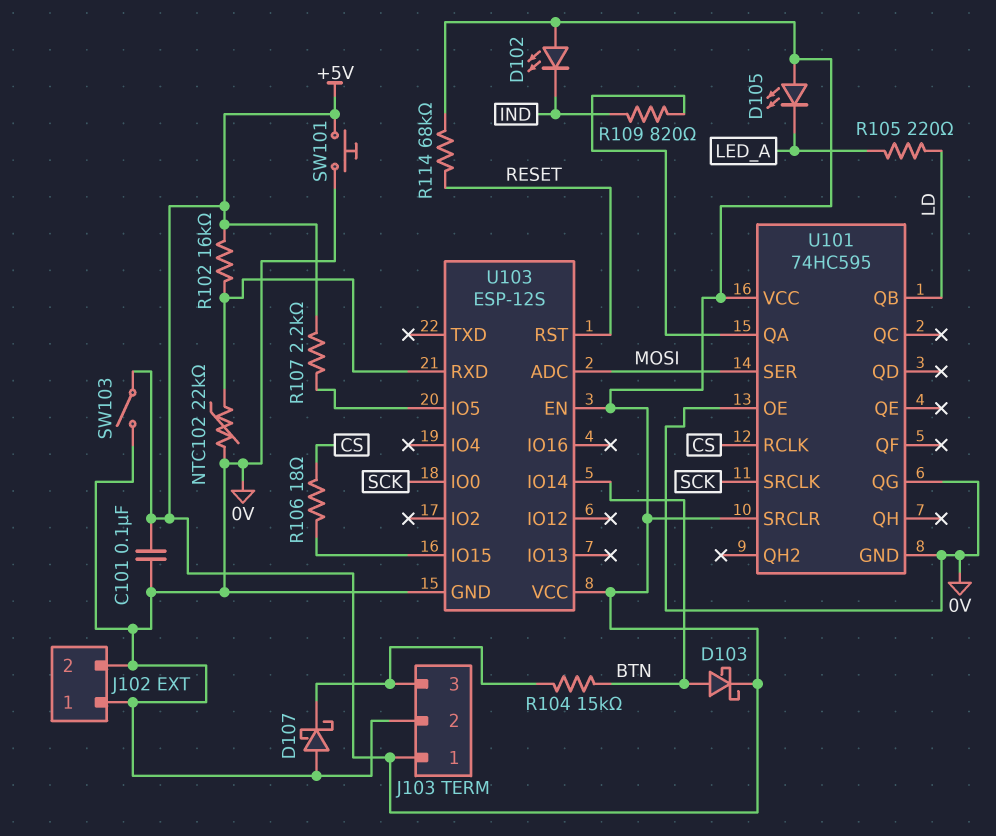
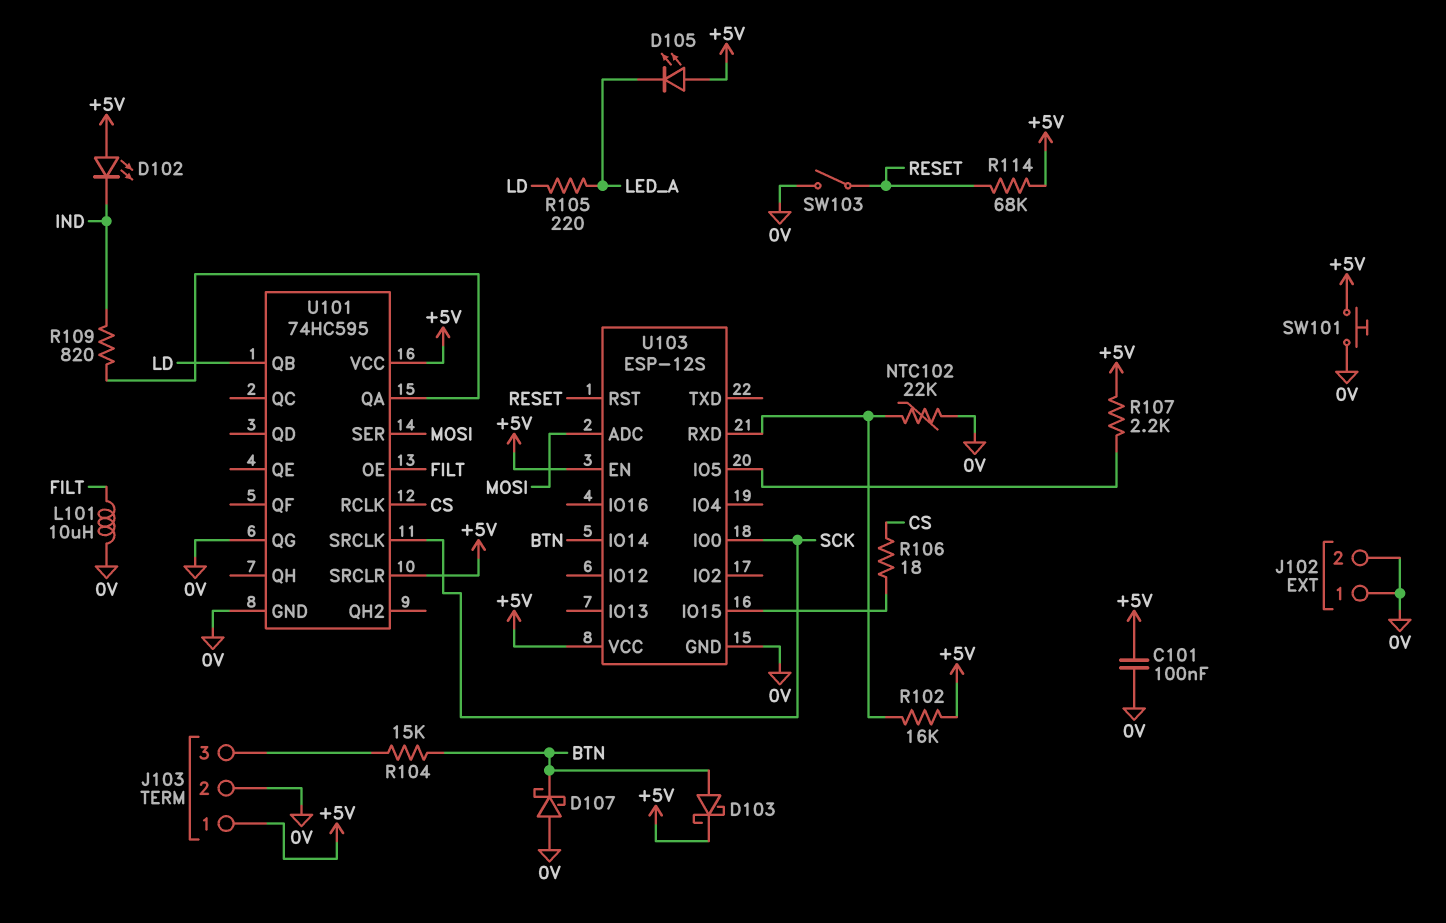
D107: schottky (A 0V, K J103/3) -> schottky (A 0V, K BTN)
L101: none -> 10uH (0V, FILT)
SW103: switch (+5V, 0V) -> switch (0V, RESET)
U101 pin OE: 0V -> FILT

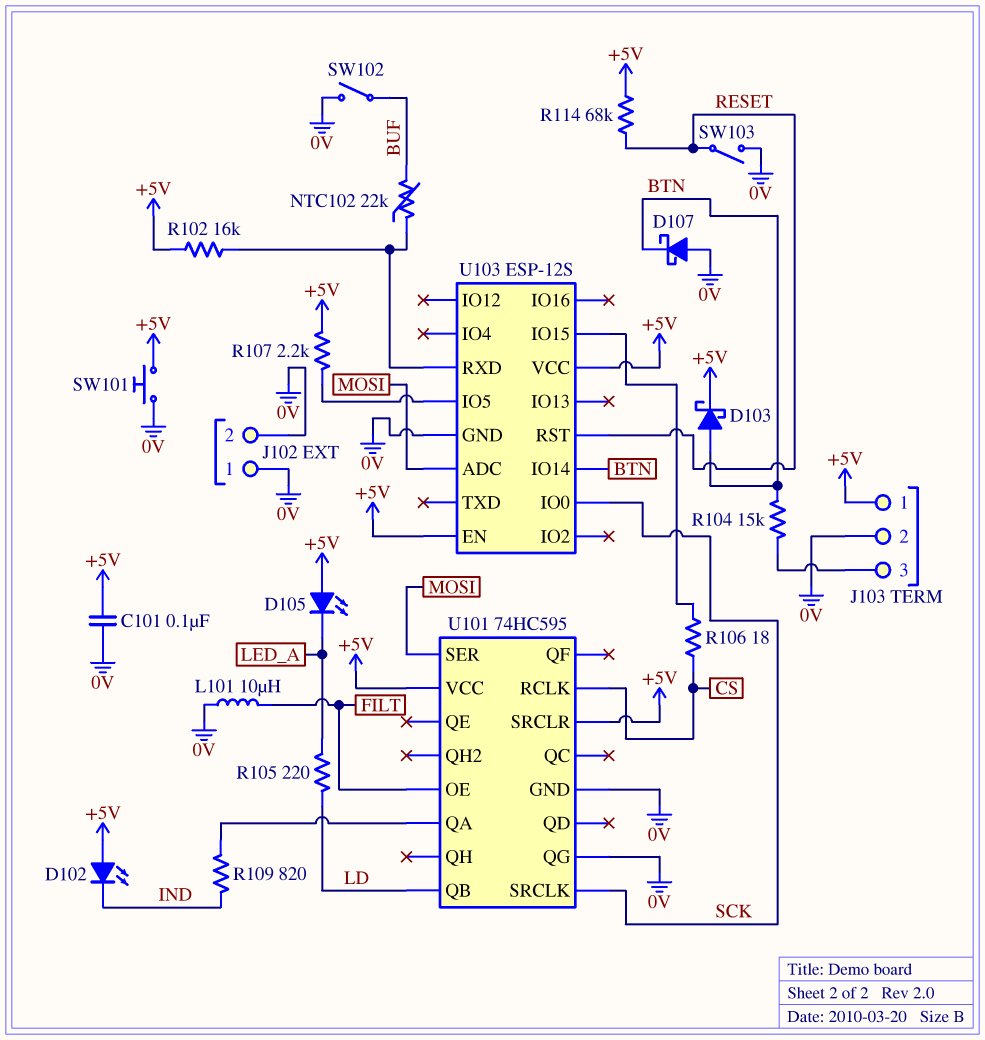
NTC102: 22k (0V, U103/RXD) -> 22k (BUF, U103/RXD)
SW102: none -> switch (0V, BUF)

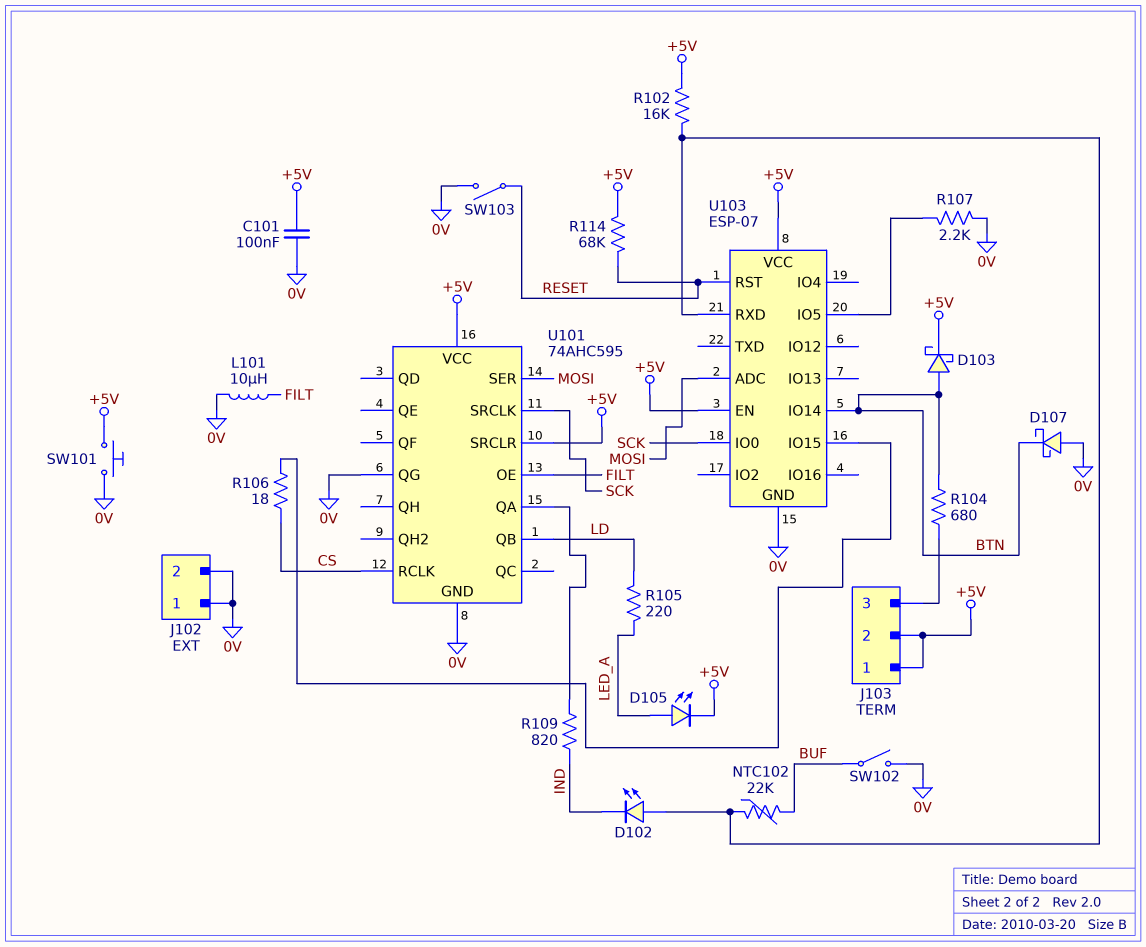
D102: LED (A +5V, K IND) -> LED (A U103/RXD, K IND)
D105: LED (A +5V, K LED_A) -> LED (A LED_A, K +5V)
J103 pin 2: 0V -> +5V
R104: 15k (BTN, J103/3) -> 680 (BTN, J103/3)
R107: 2.2k (+5V, U103/IO5) -> 2.2k (0V, U103/IO5)
U101: 74HC595 -> 74AHC595
U103: ESP-12S -> ESP-07

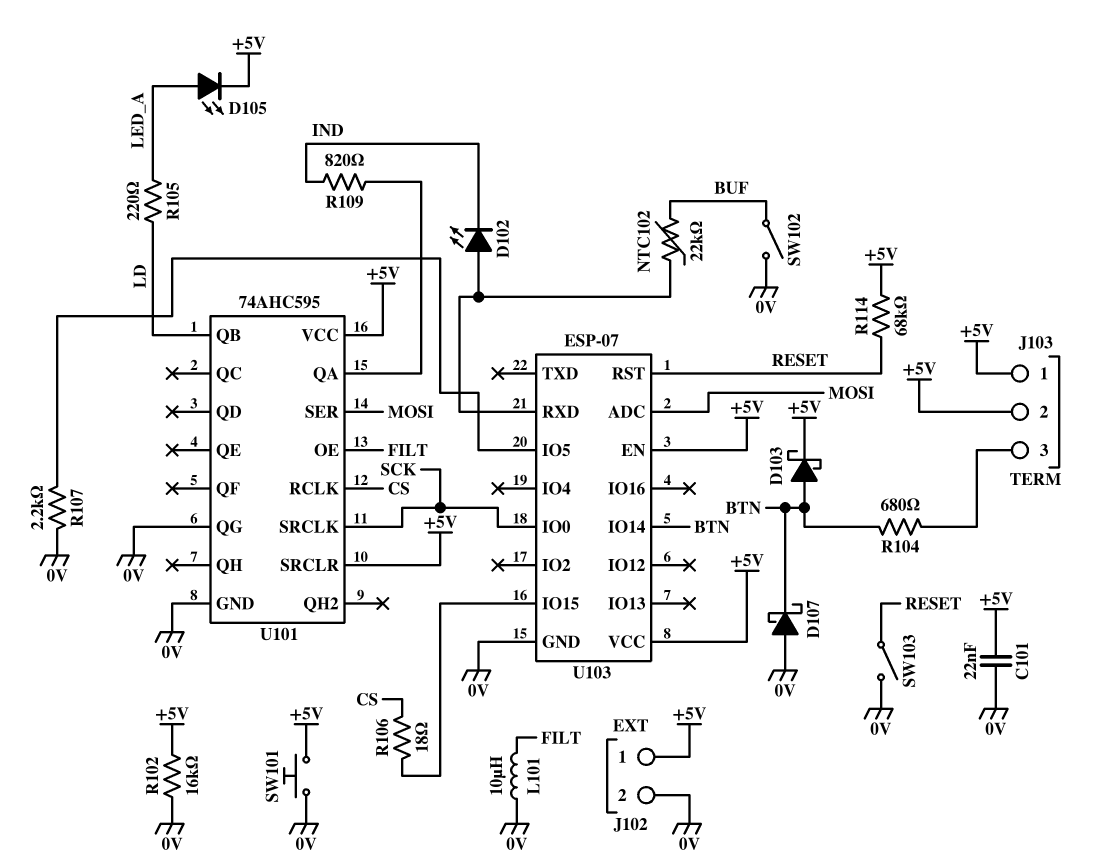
C101: 100nF (+5V, 0V) -> 22nF (+5V, 0V)
J102 pin 1: 0V -> +5V
R102: 16k (+5V, U103/RXD) -> 16k (+5V, 0V)

